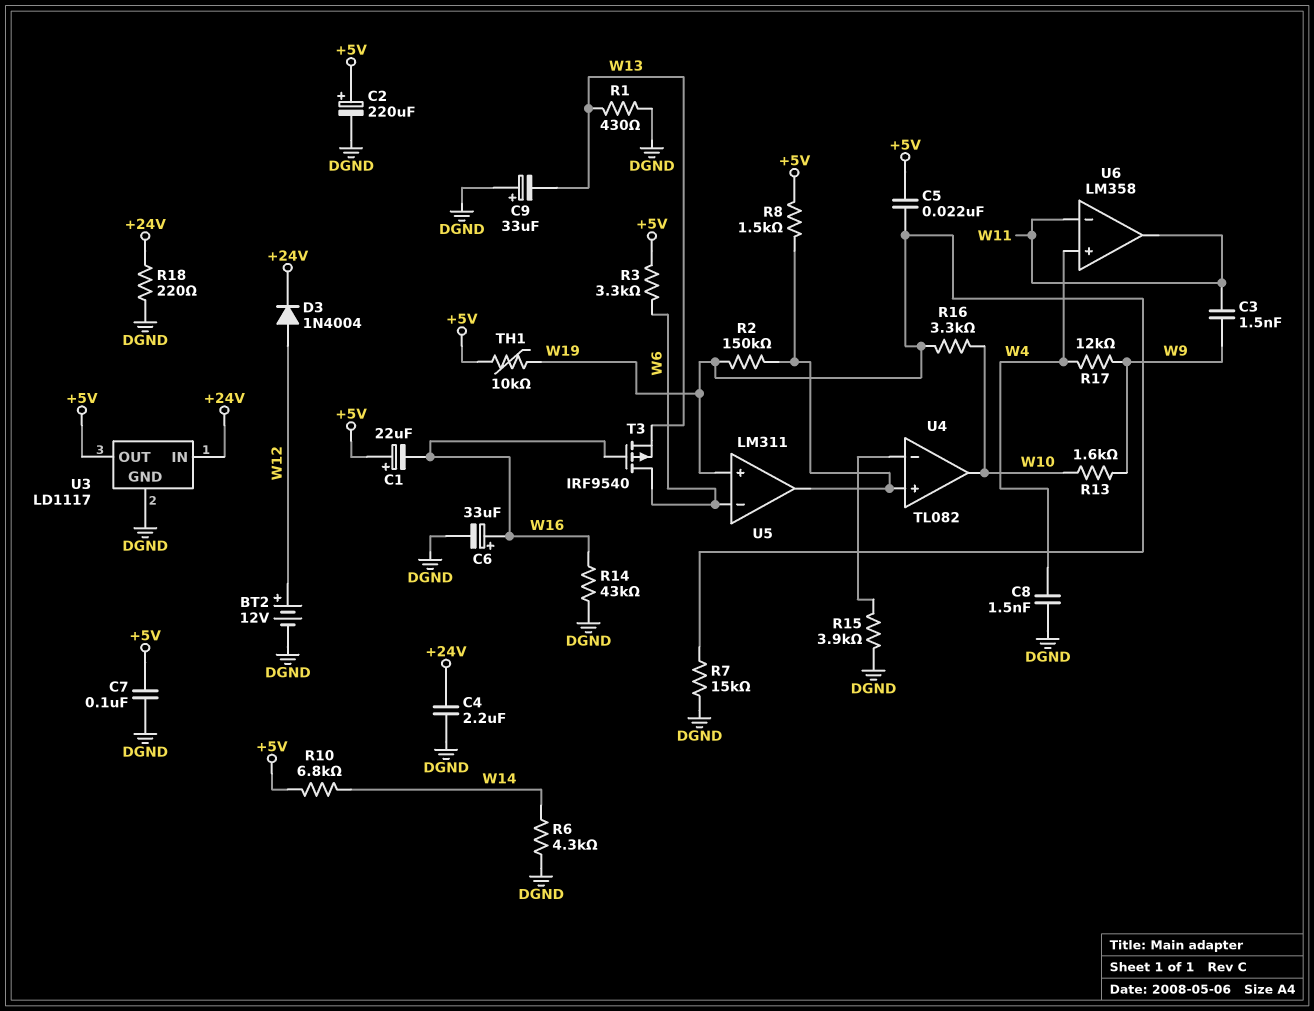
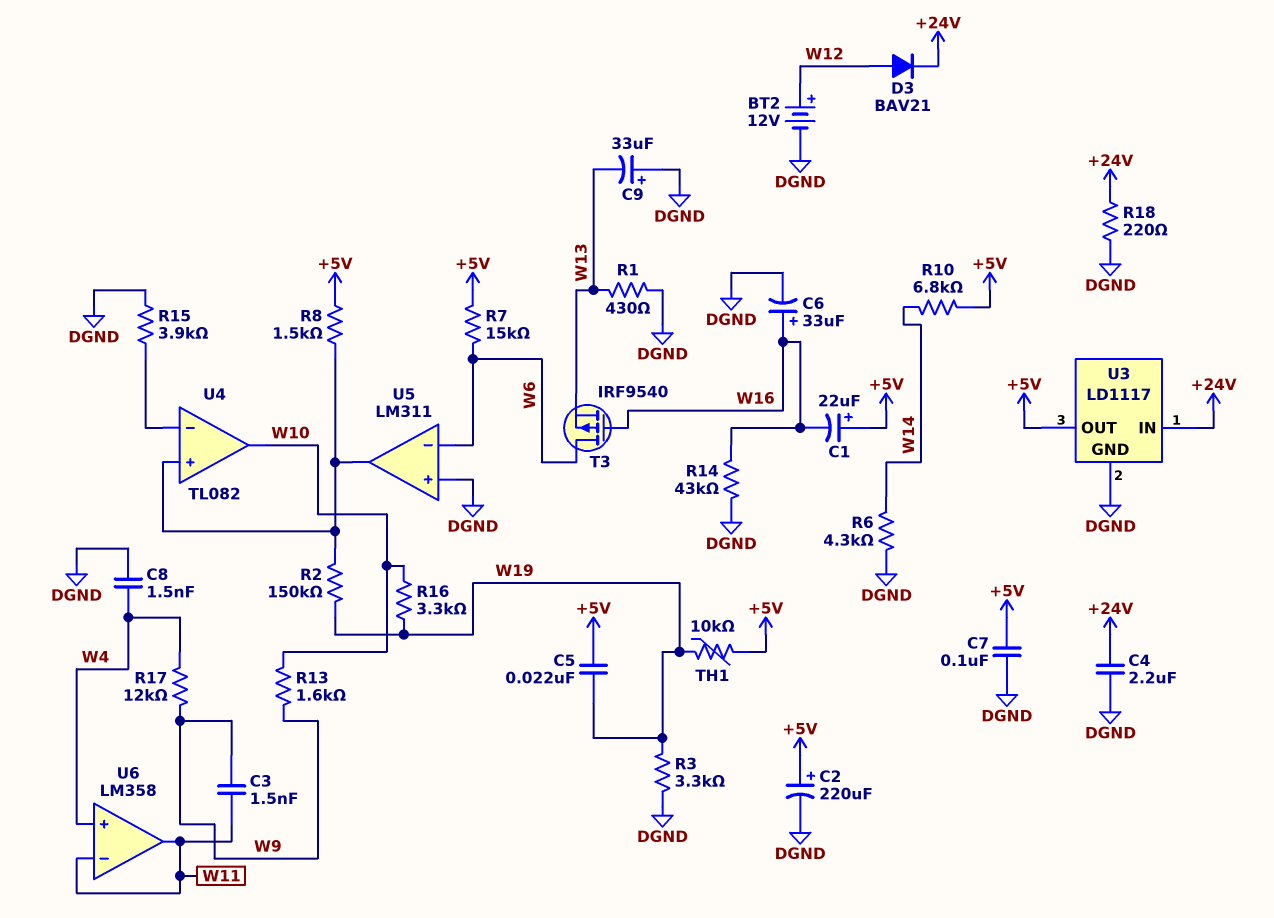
D3: diode 1N4004 (A W12, K +24V) -> diode BAV21 (A W12, K +24V)
R3: 3.3k (+5V, W6) -> 3.3k (DGND, W19)
R7: 15k (DGND, W19) -> 15k (+5V, W6)
U5 pin in+: W19 -> DGND

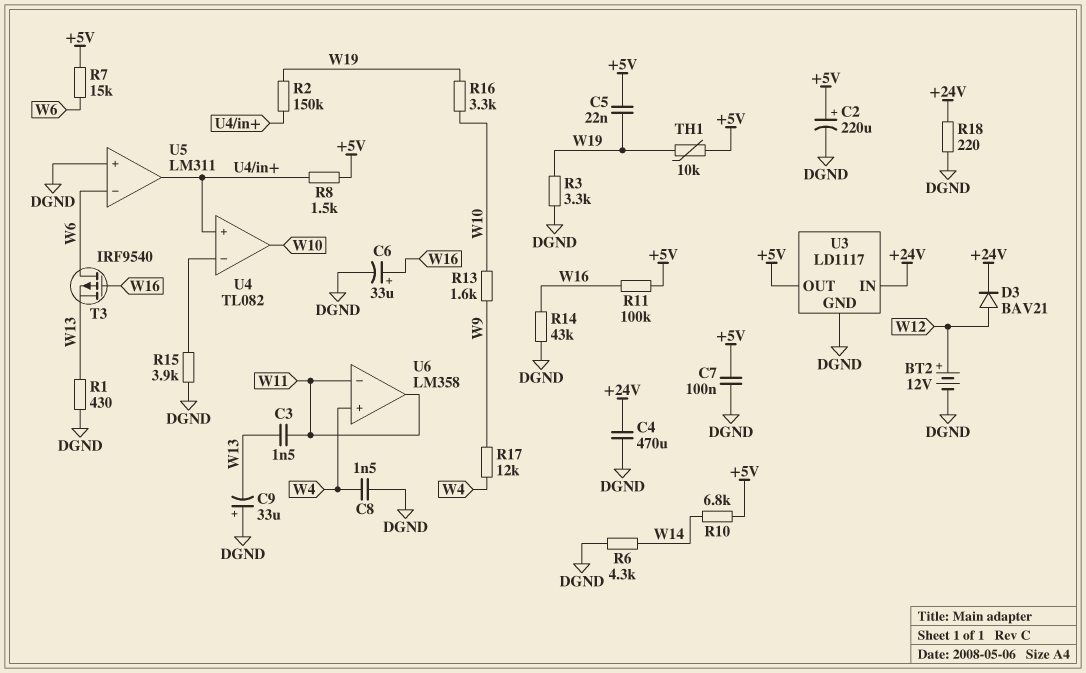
C1: 22uF (plus +5V, minus W16) -> none
C3: 1.5nF (W9, W11) -> 1.5nF (W11, W13)
C4: 2.2uF (+24V, DGND) -> 470uF (+24V, DGND)
R11: none -> 100k (+5V, W16)

